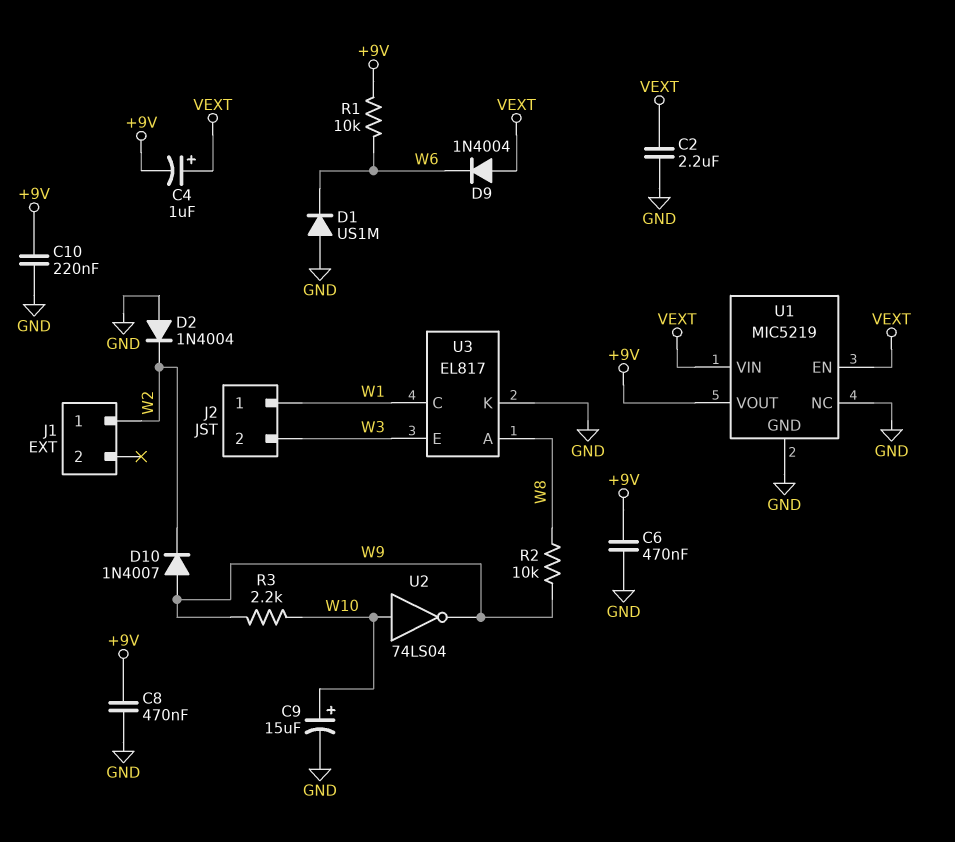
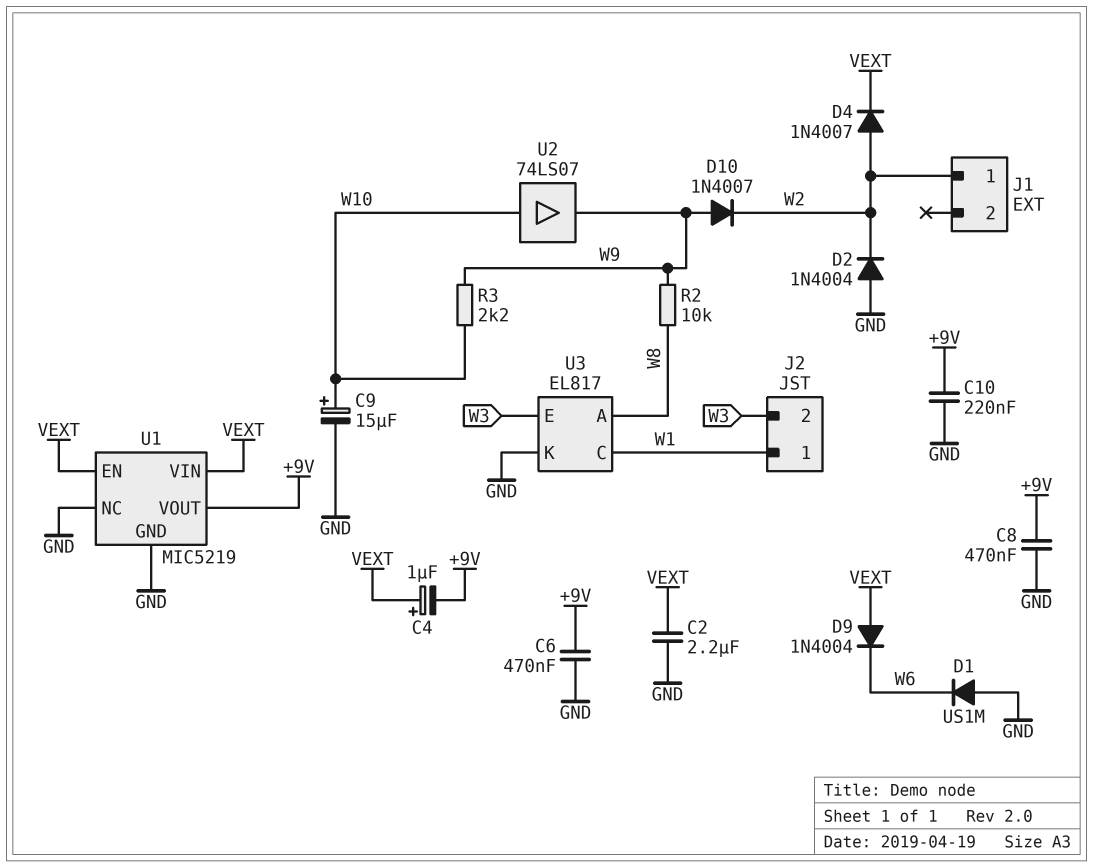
D4: none -> diode 1N4007 (A W2, K VEXT)
R1: 10k (+9V, W6) -> none
U2: NOT 74LS04 (in W10, out W9) -> buffer 74LS07 (in W10, out W9)

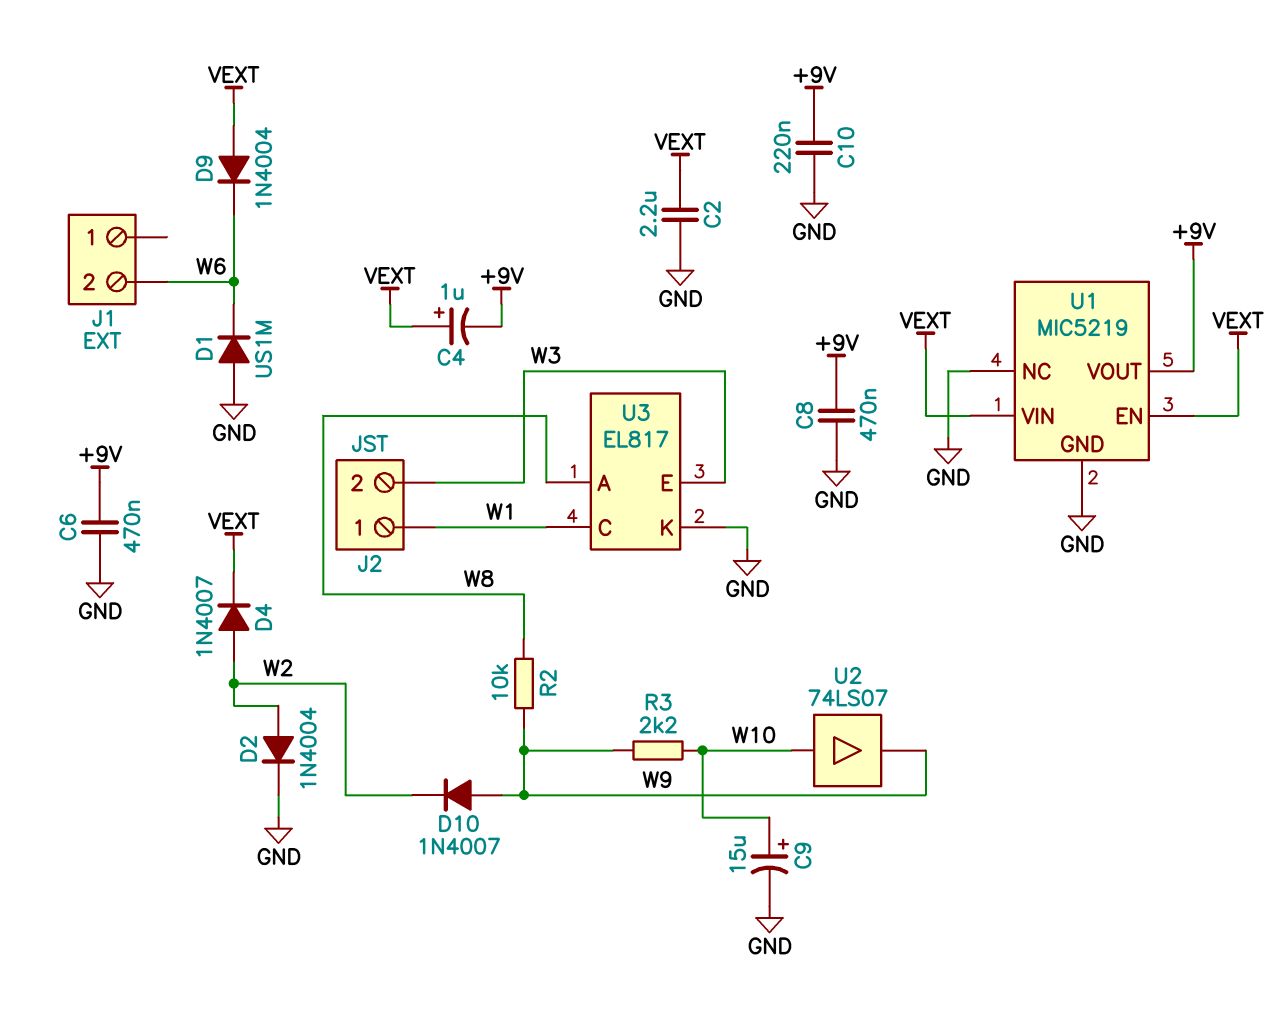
D2: diode 1N4004 (A GND, K W2) -> diode 1N4004 (A W2, K GND)
J1 pin 1: W2 -> none
J1 pin 2: none -> W6

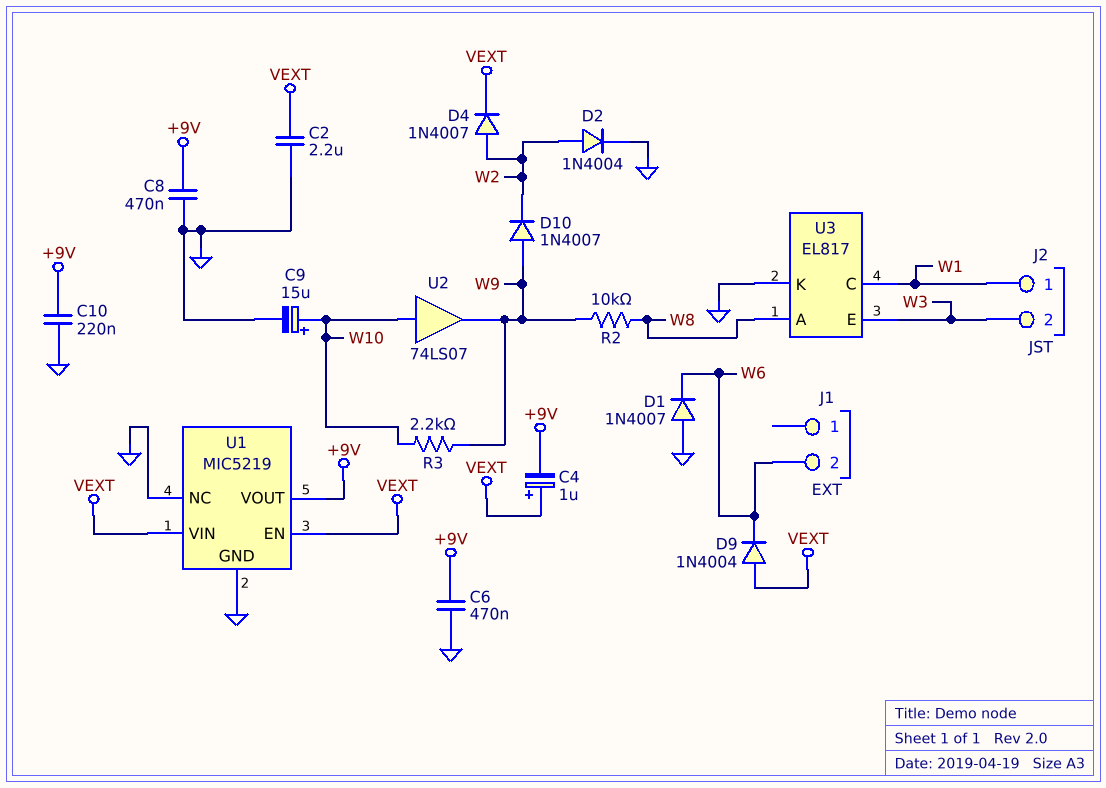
D1: diode US1M (A GND, K W6) -> diode 1N4007 (A GND, K W6)

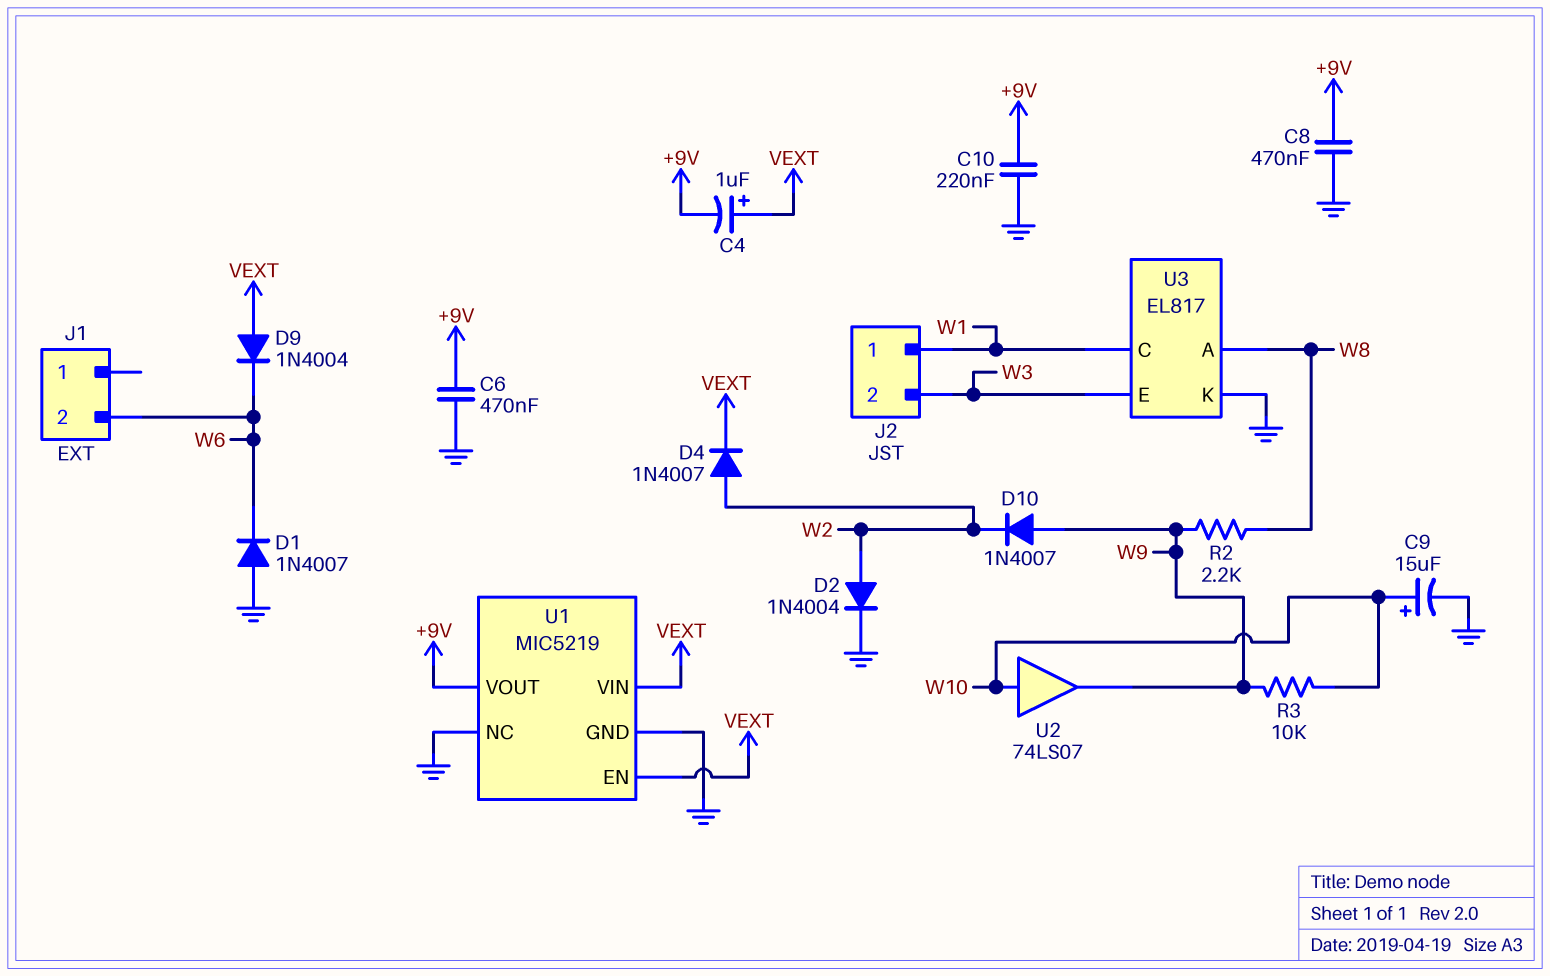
C2: 2.2uF (GND, VEXT) -> none
R2: 10k (W8, W9) -> 2.2k (W8, W9)
R3: 2.2k (W9, W10) -> 10k (W9, W10)

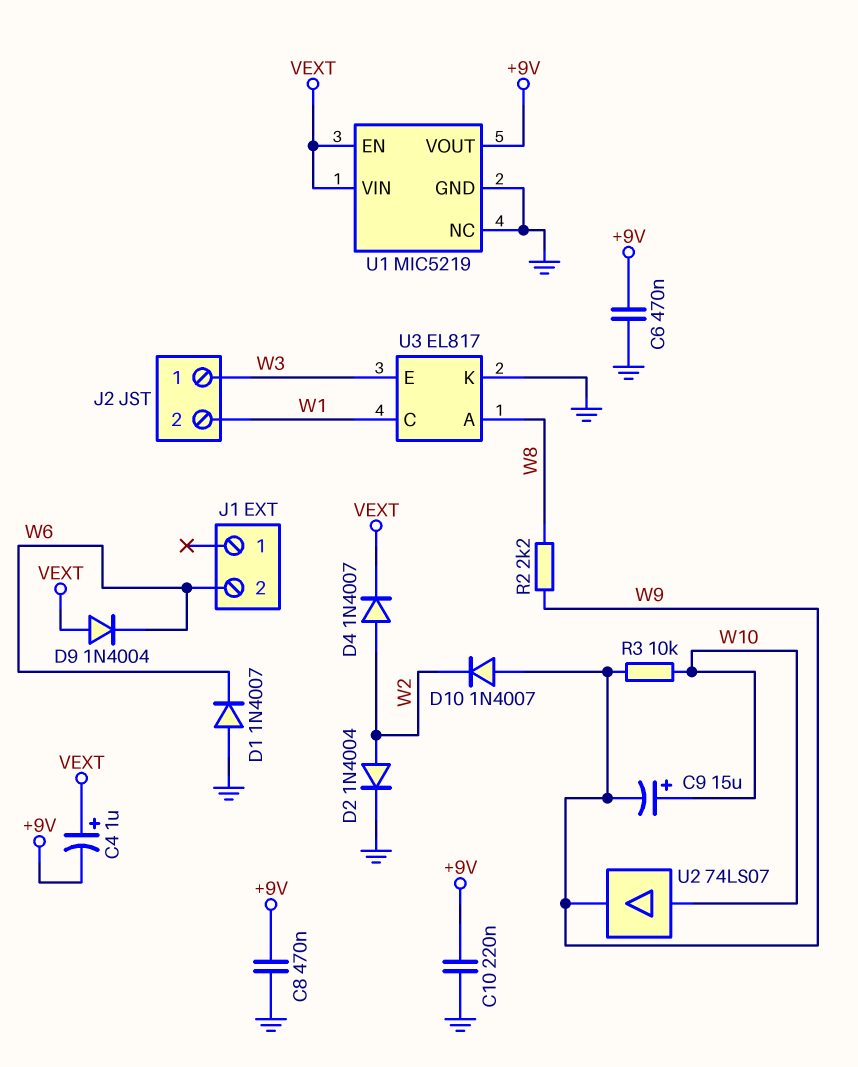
C9: 15uF (plus W10, minus GND) -> 15uF (plus W10, minus W9)
J2 pin 1: W1 -> W3
J2 pin 2: W3 -> W1

